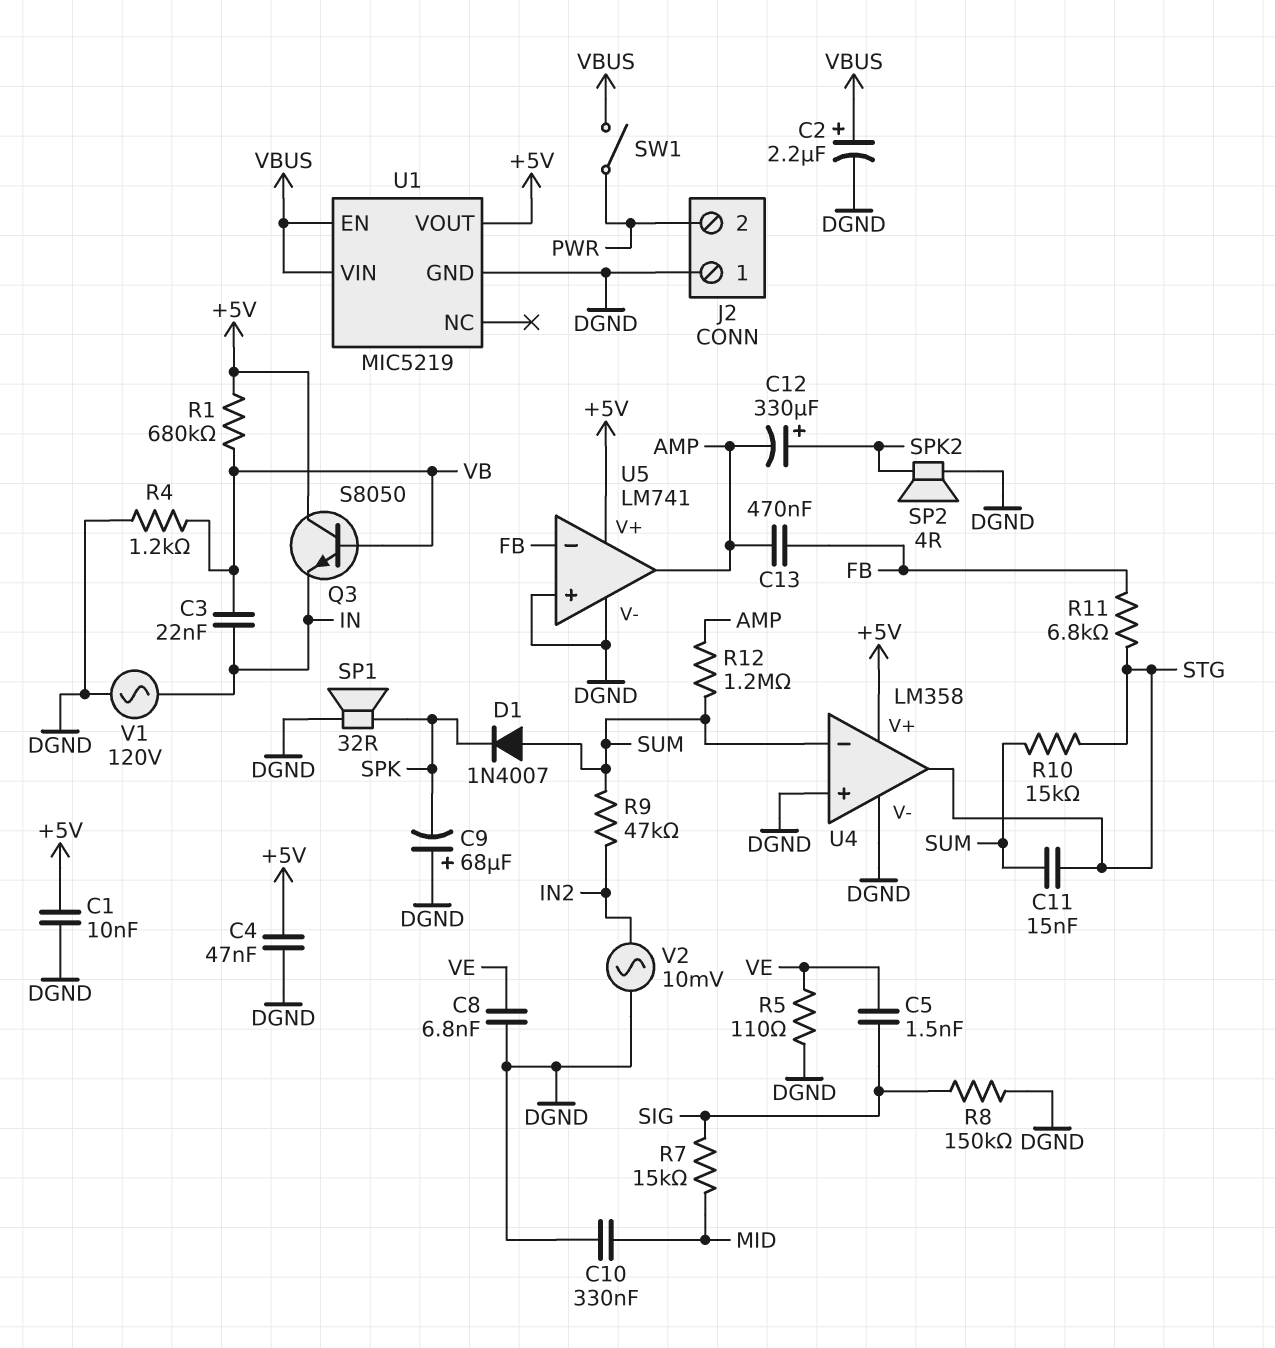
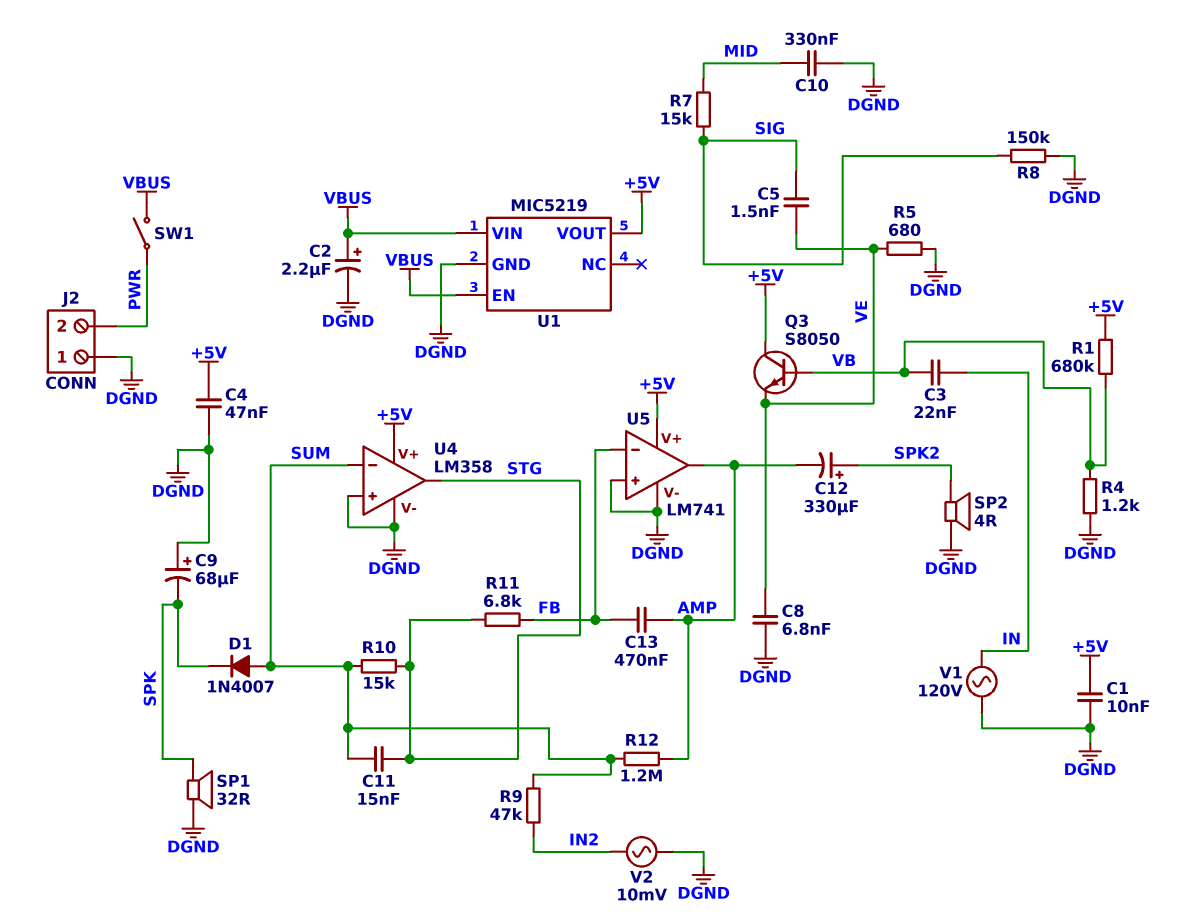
Q3: NPN S8050 (B VB, C +5V, E IN) -> NPN S8050 (B VB, C +5V, E VE)
R5: 110 (DGND, VE) -> 680 (DGND, VE)

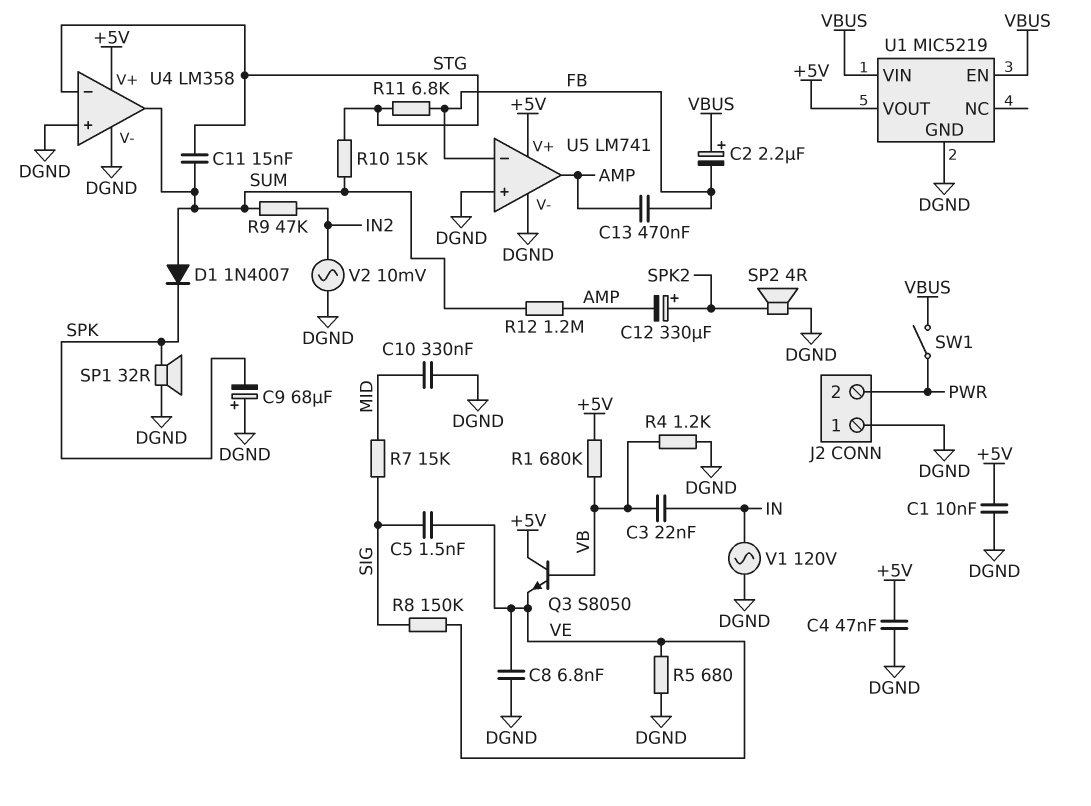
C2: 2.2uF (plus VBUS, minus DGND) -> 2.2uF (plus VBUS, minus FB)
R8: 150k (DGND, SIG) -> 150k (SIG, VE)
U4 pin in-: SUM -> STG
U4 pin out: STG -> SUM

